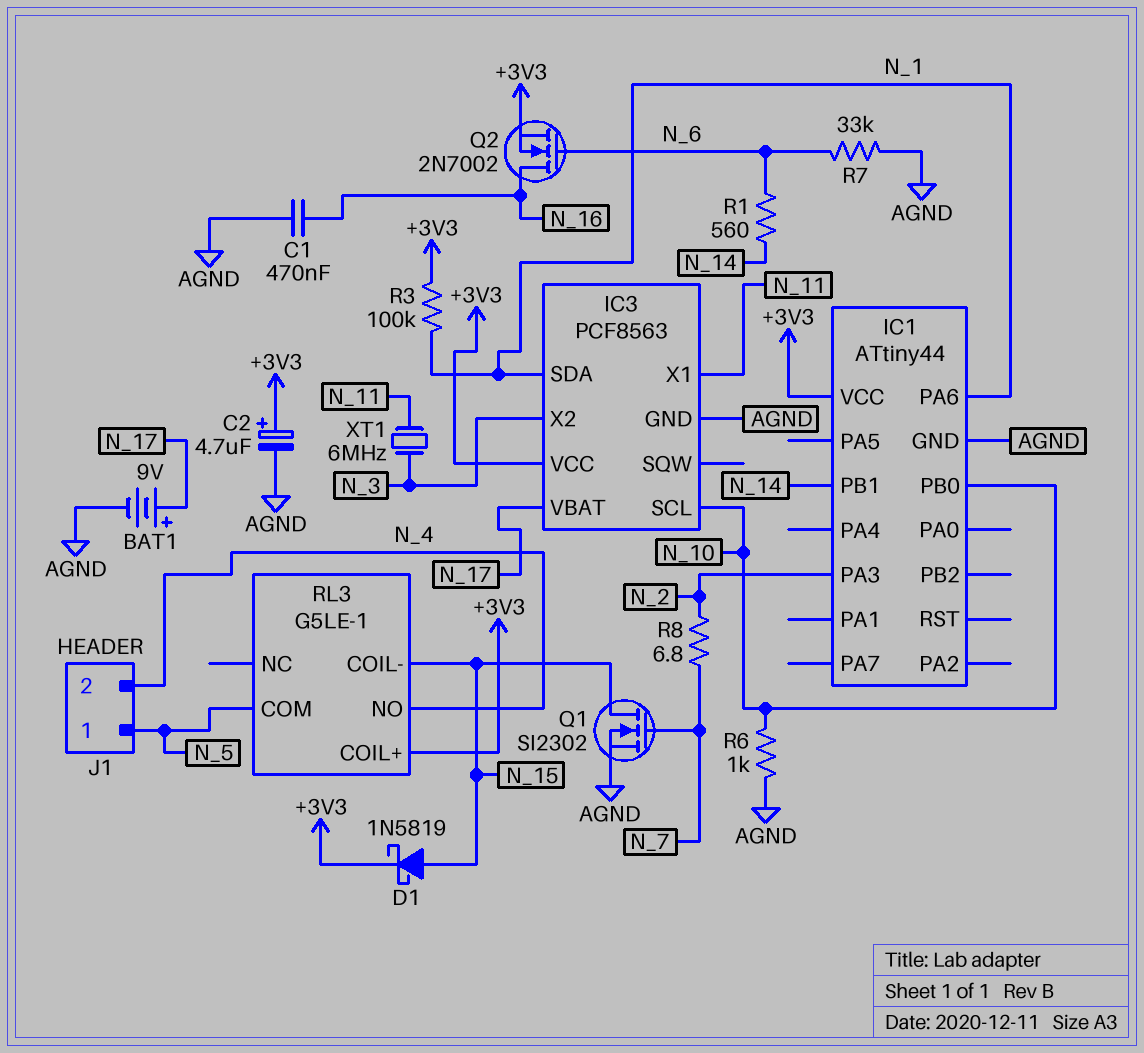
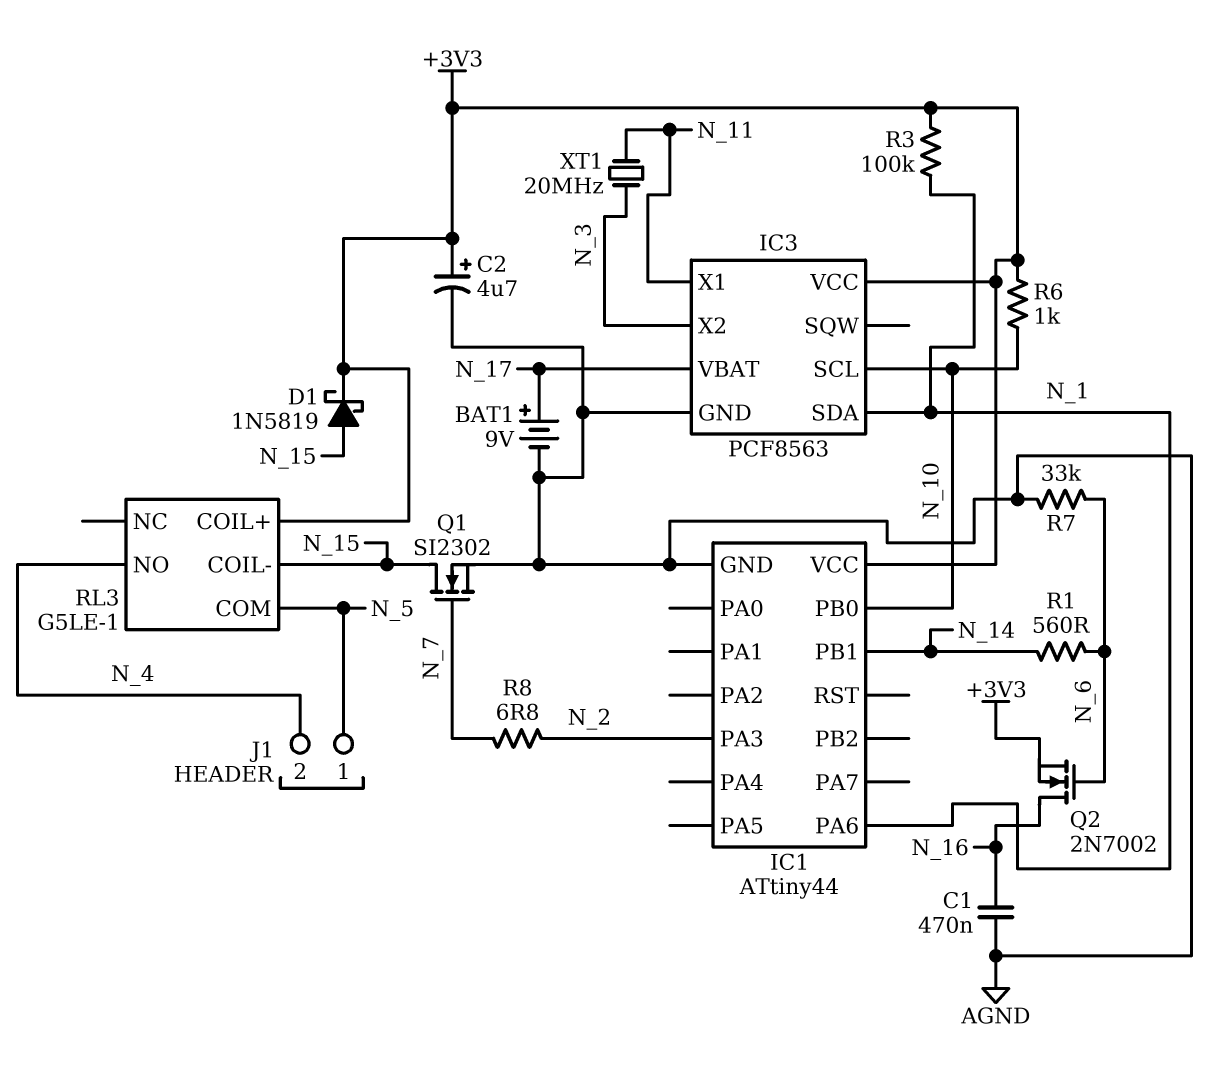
R6: 1k (AGND, N_10) -> 1k (+3V3, N_10)
XT1: 6MHz (N_3, N_11) -> 20MHz (N_3, N_11)

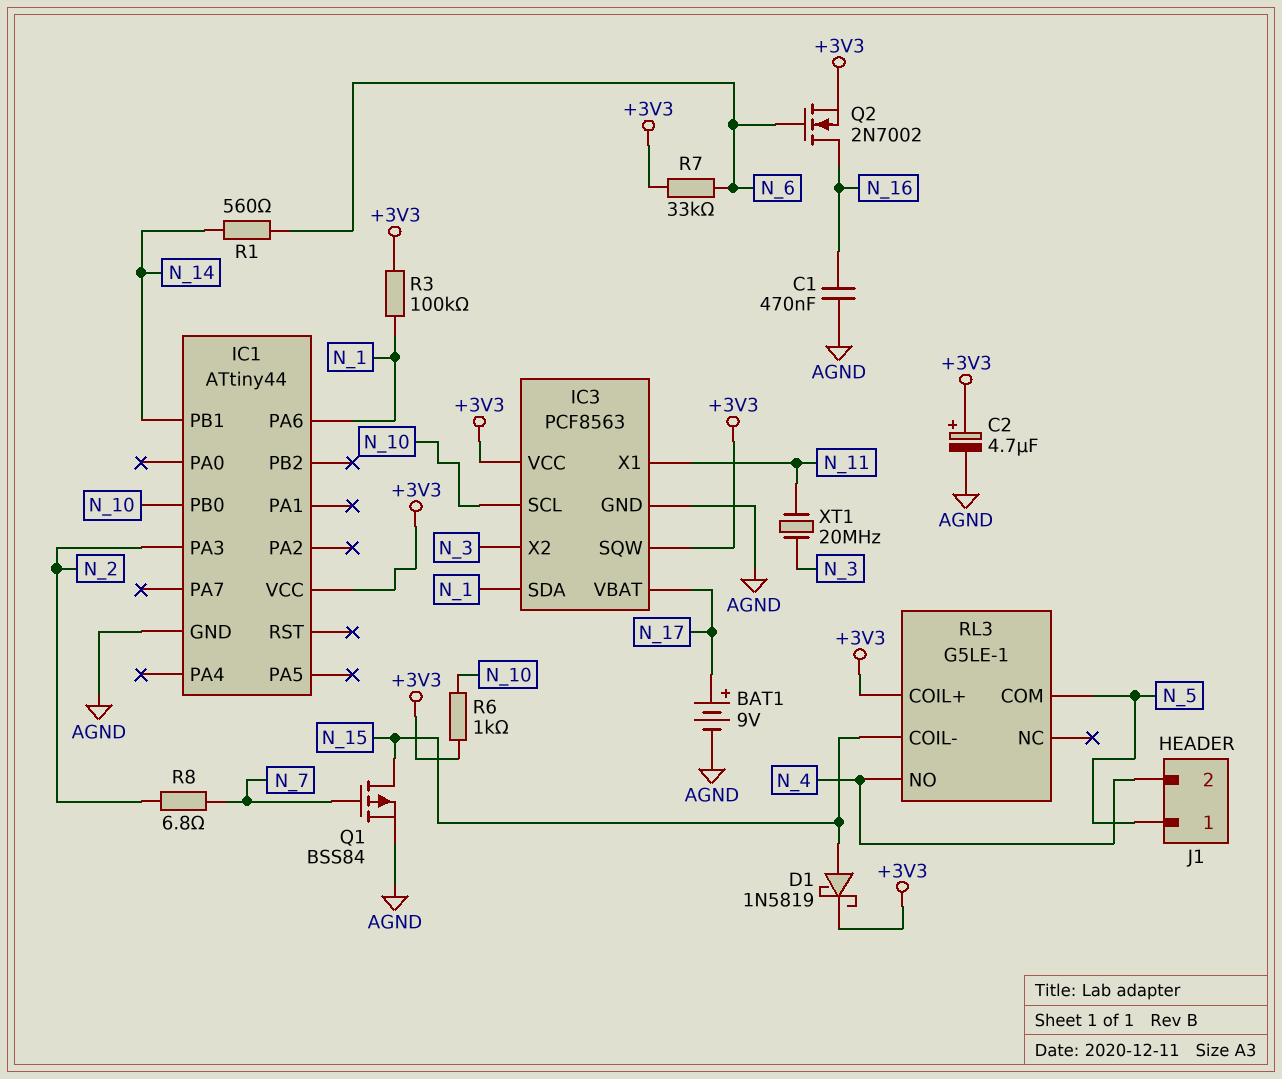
IC3 pin SQW: none -> +3V3
Q1: NMOS SI2302 (G N_7, D N_15, S AGND) -> PMOS BSS84 (G N_7, D N_15, S AGND)
R7: 33k (AGND, N_6) -> 33k (+3V3, N_6)

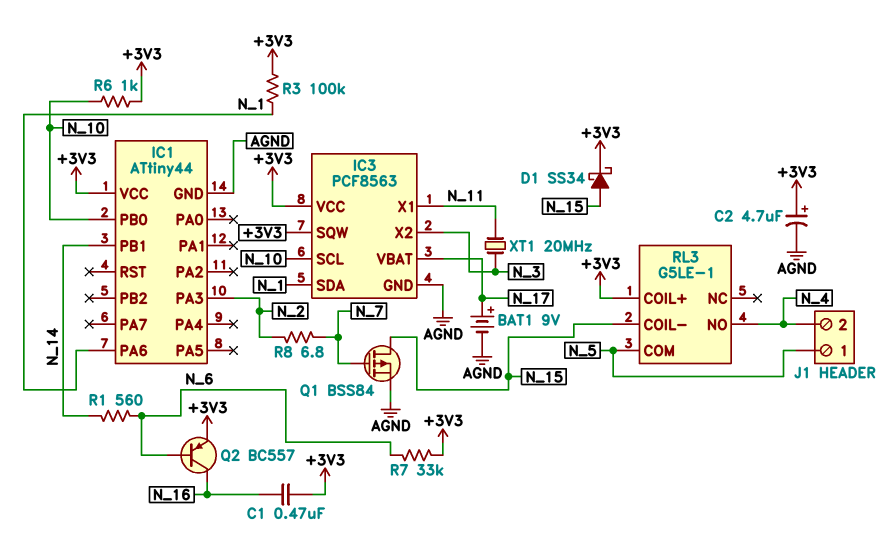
C1: 470nF (AGND, N_16) -> 470nF (+3V3, N_16)
D1: schottky 1N5819 (A N_15, K +3V3) -> schottky SS34 (A N_15, K +3V3)
Q2: NMOS 2N7002 (G N_6, D N_16, S +3V3) -> PNP BC557 (B N_6, C N_16, E +3V3)

